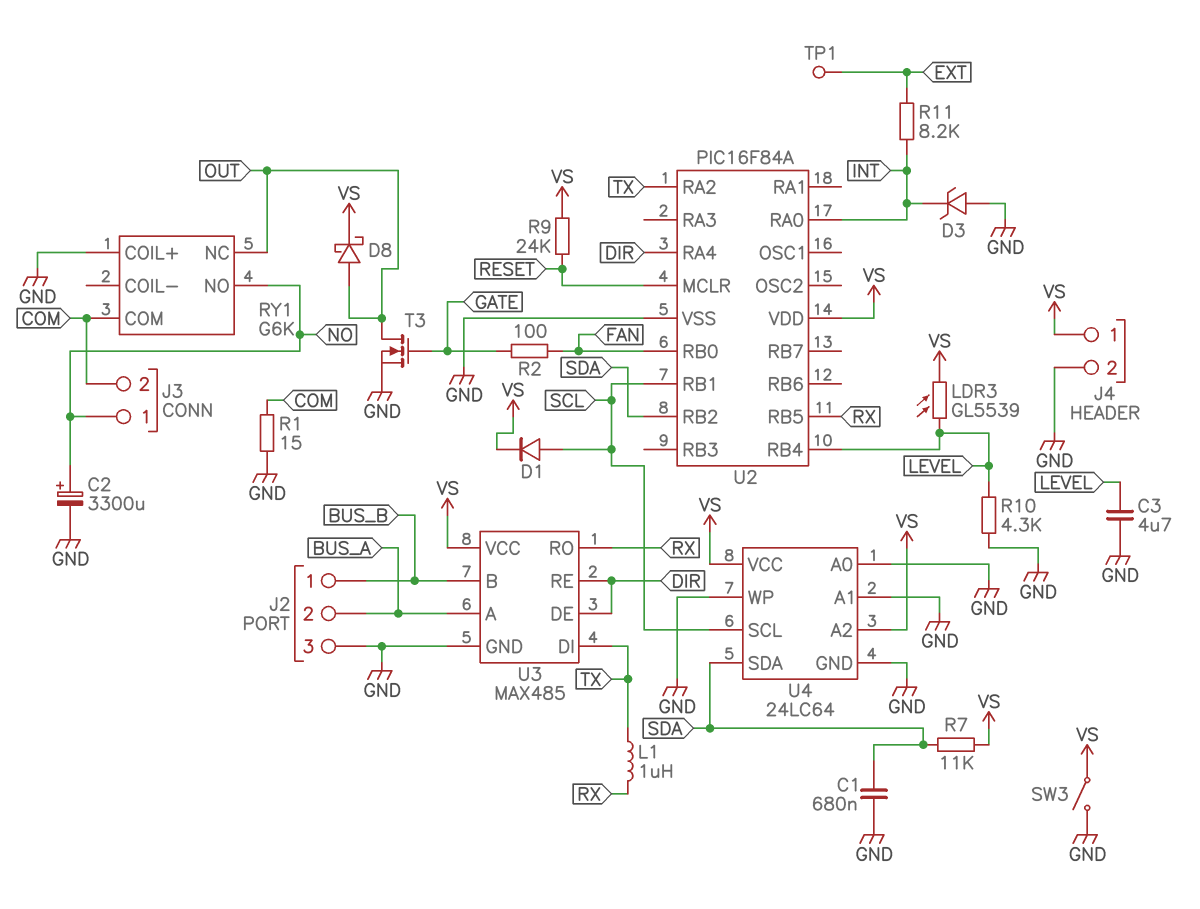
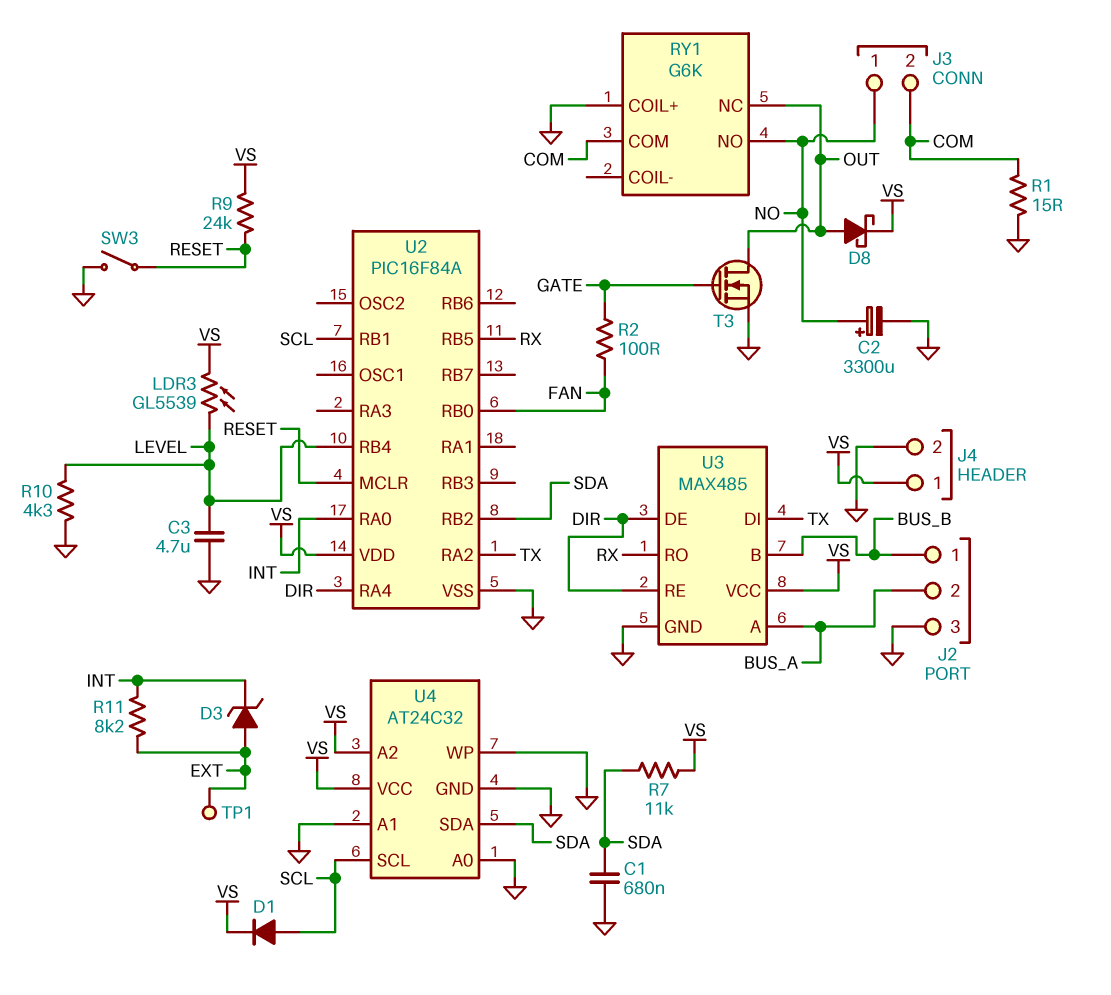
D3: zener (A GND, K INT) -> zener (A EXT, K INT)
L1: 1uH (RX, TX) -> none
SW3: switch (GND, VS) -> switch (GND, RESET)
U4: 24LC64 -> AT24C32

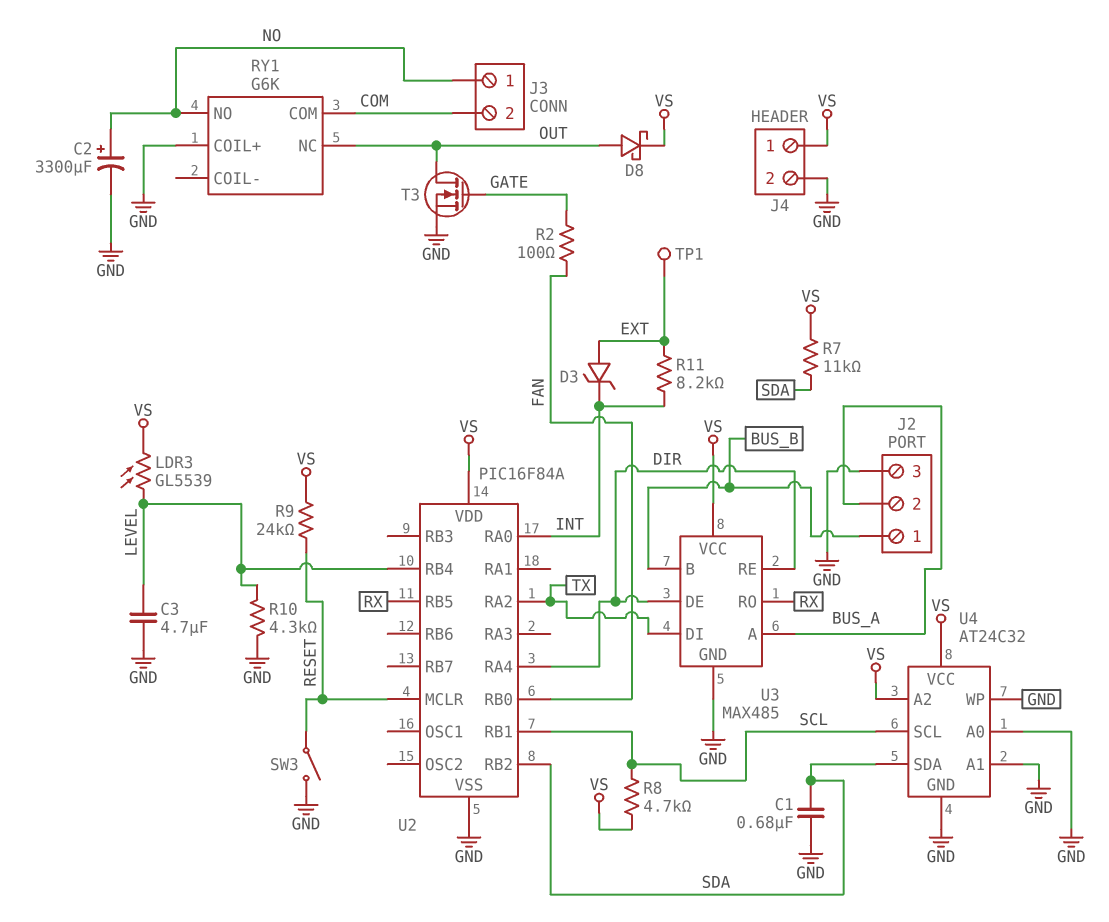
D1: diode (A SCL, K VS) -> none
R1: 15 (COM, GND) -> none
R8: none -> 4.7k (SCL, VS)

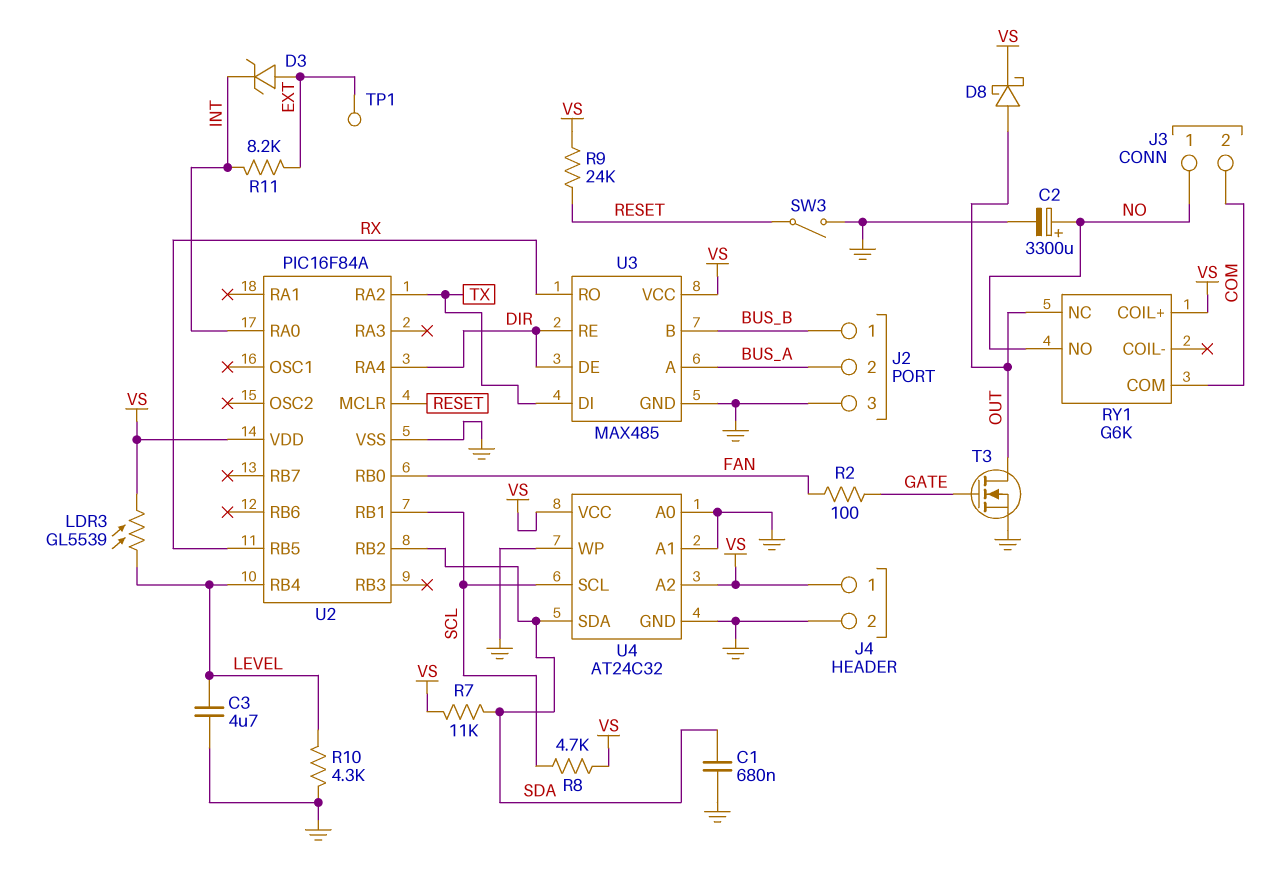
RY1 pin COIL+: GND -> VS

